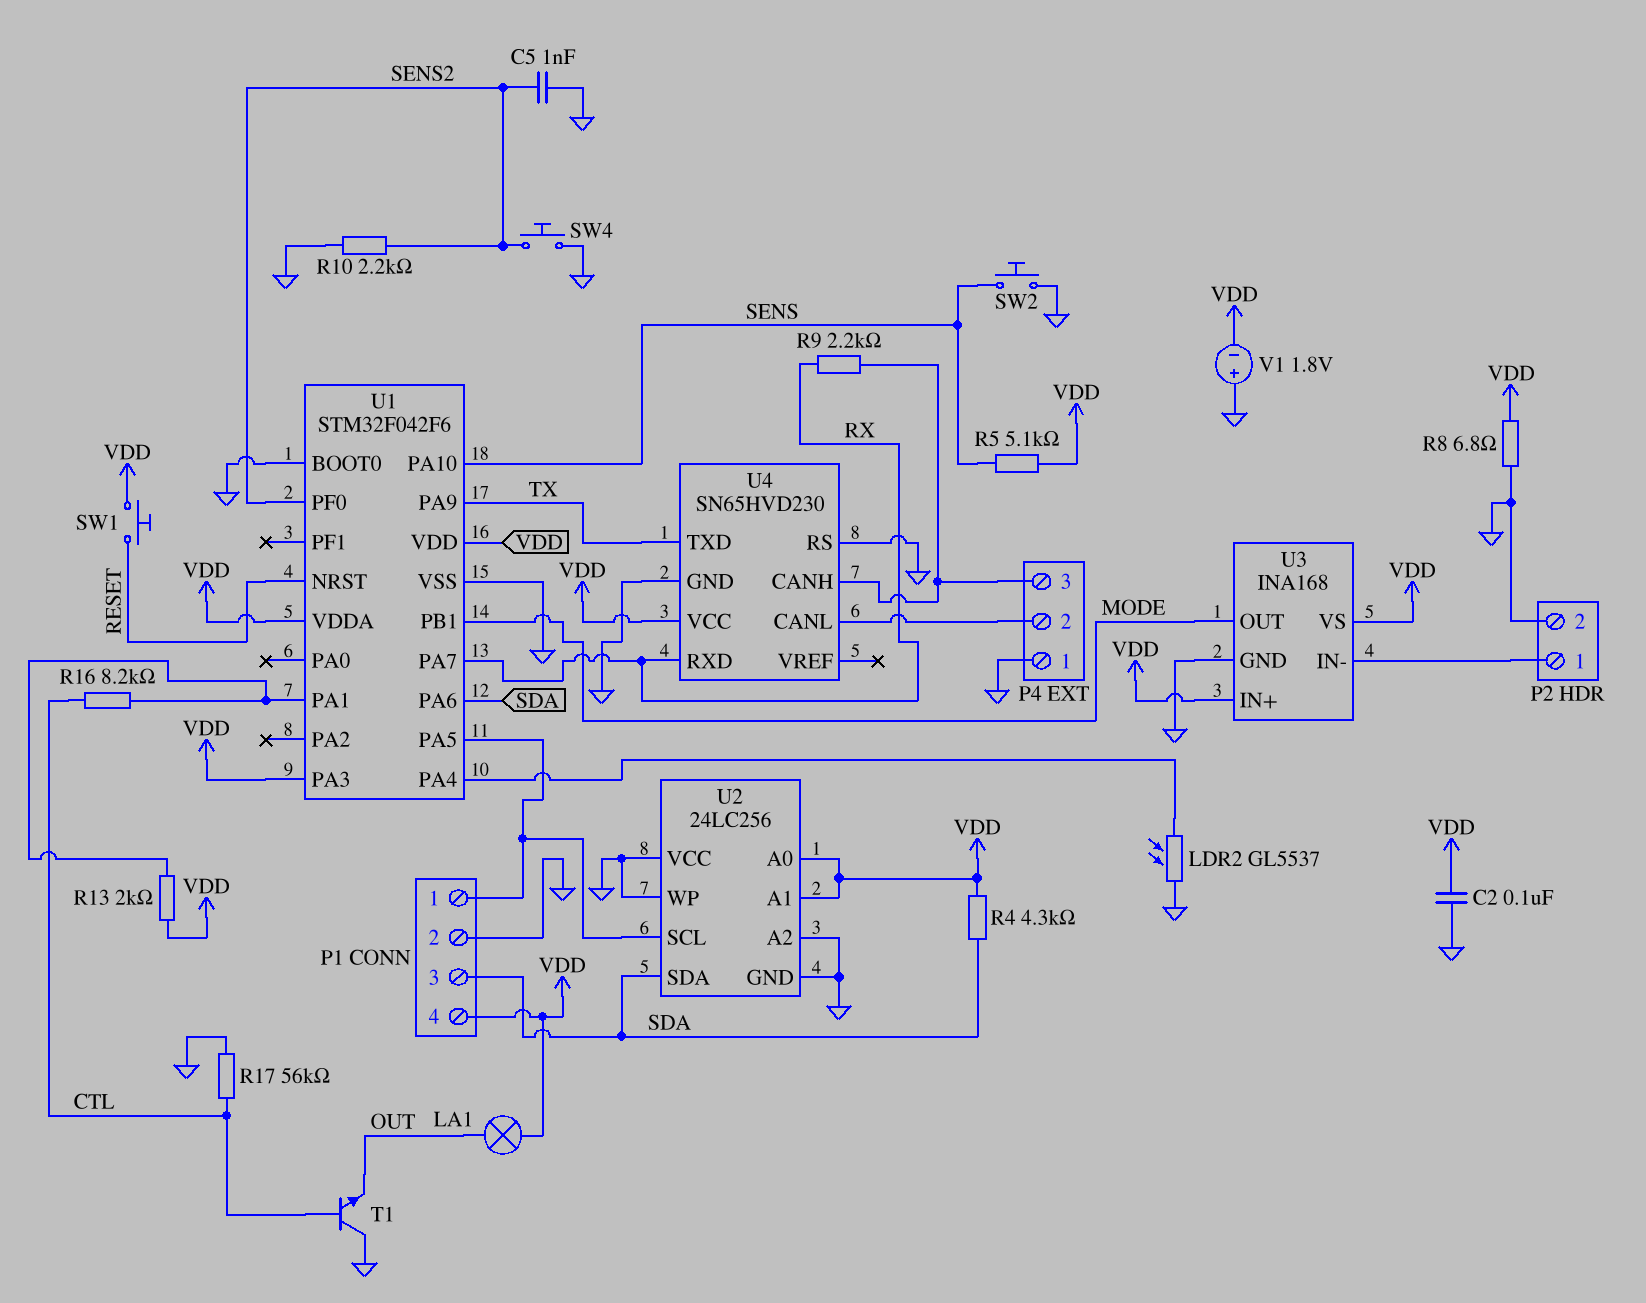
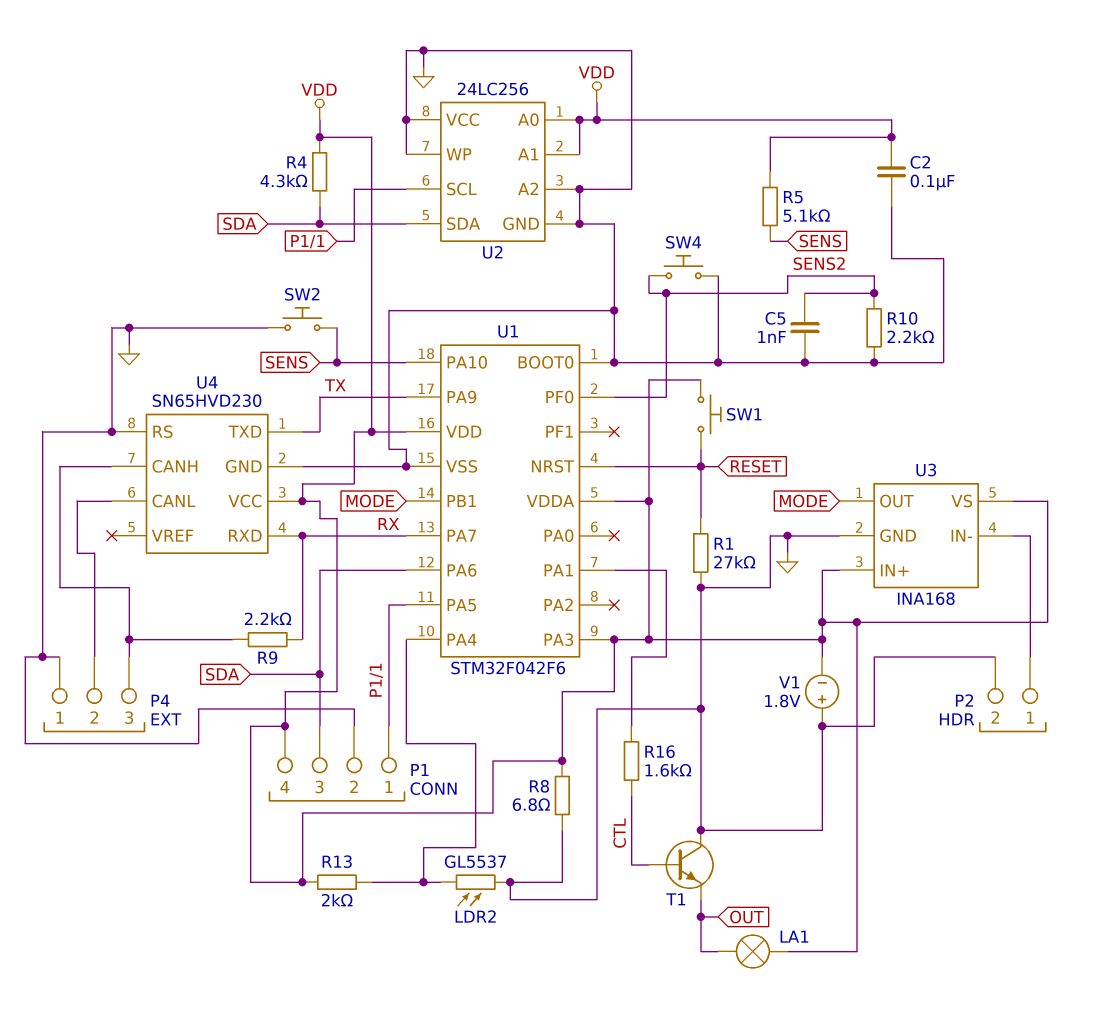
R1: none -> 27k (GND, RESET)
R13: 2k (U1/PA1, VDD) -> 2k (U1/PA4, VDD)
R16: 8.2k (CTL, U1/PA1) -> 1.6k (CTL, U1/PA1)
R17: 56k (CTL, GND) -> none

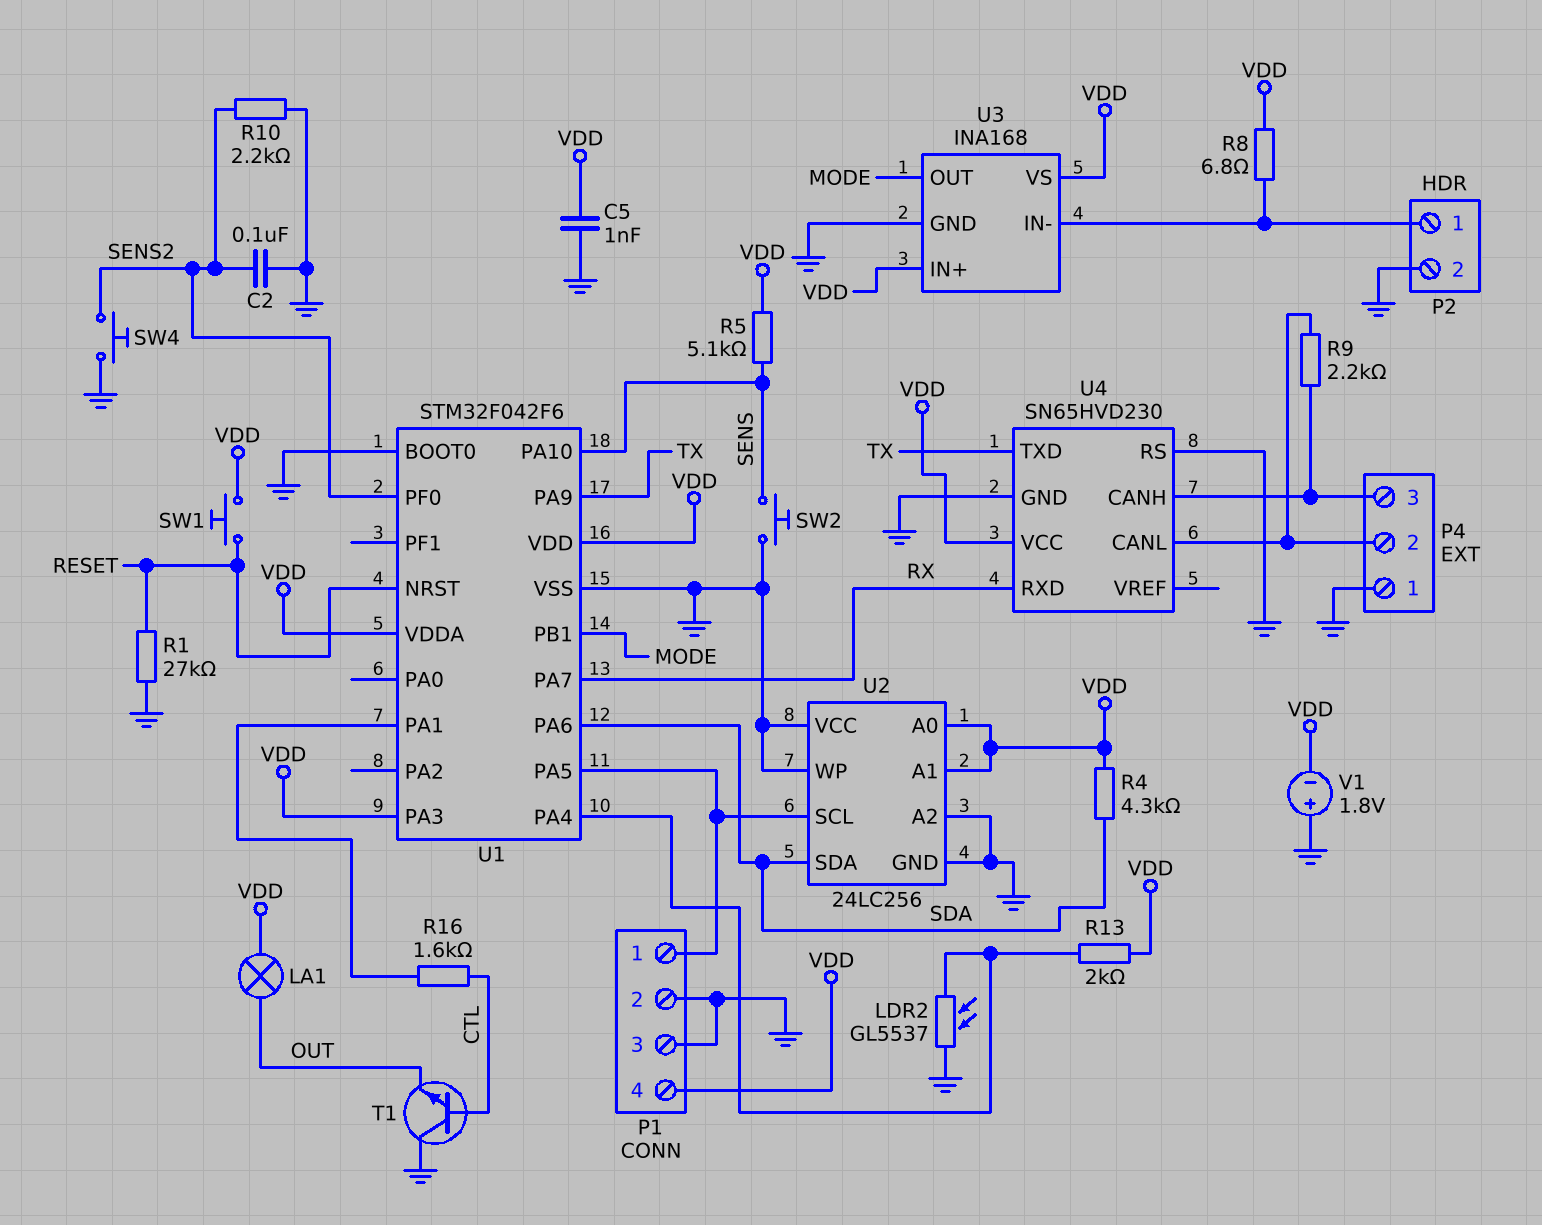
C2: 100nF (GND, VDD) -> 100nF (GND, SENS2)
C5: 1nF (GND, SENS2) -> 1nF (GND, VDD)
P1 pin 3: SDA -> GND
R8: 6.8 (GND, VDD) -> 6.8 (P2/1, VDD)
R9: 2.2k (P4/3, RX) -> 2.2k (P4/2, P4/3)

